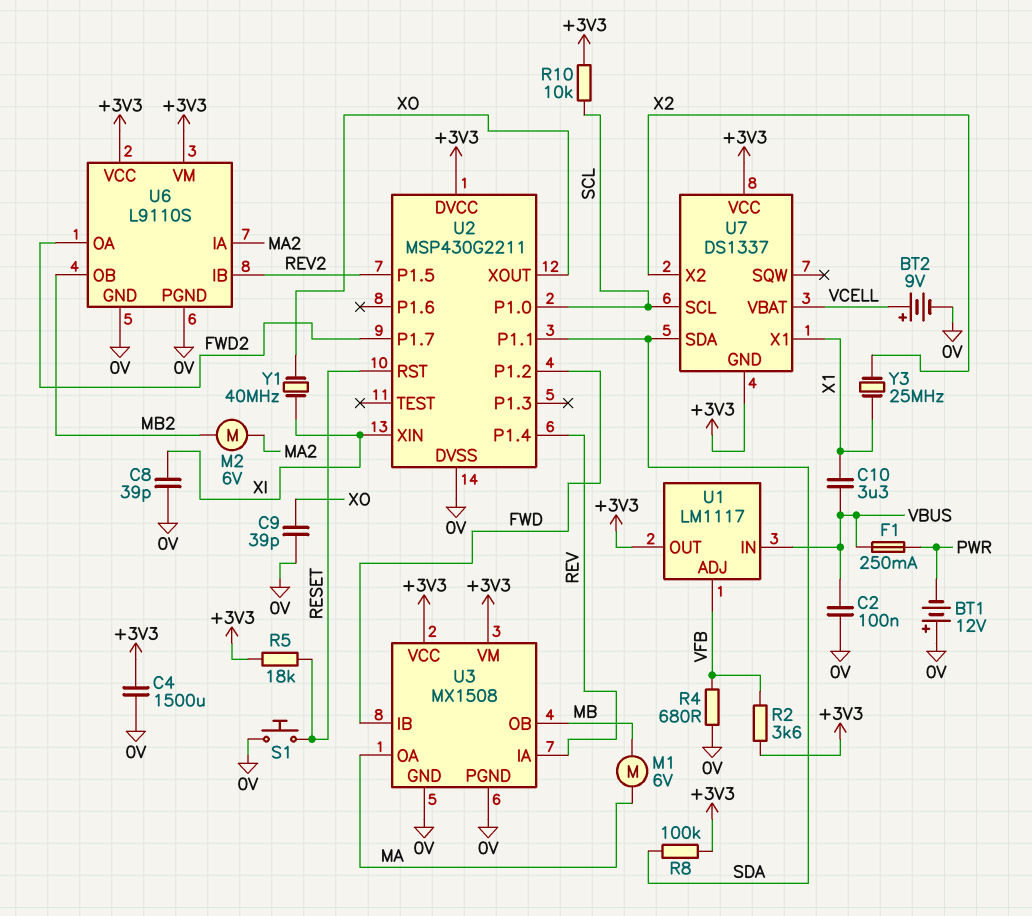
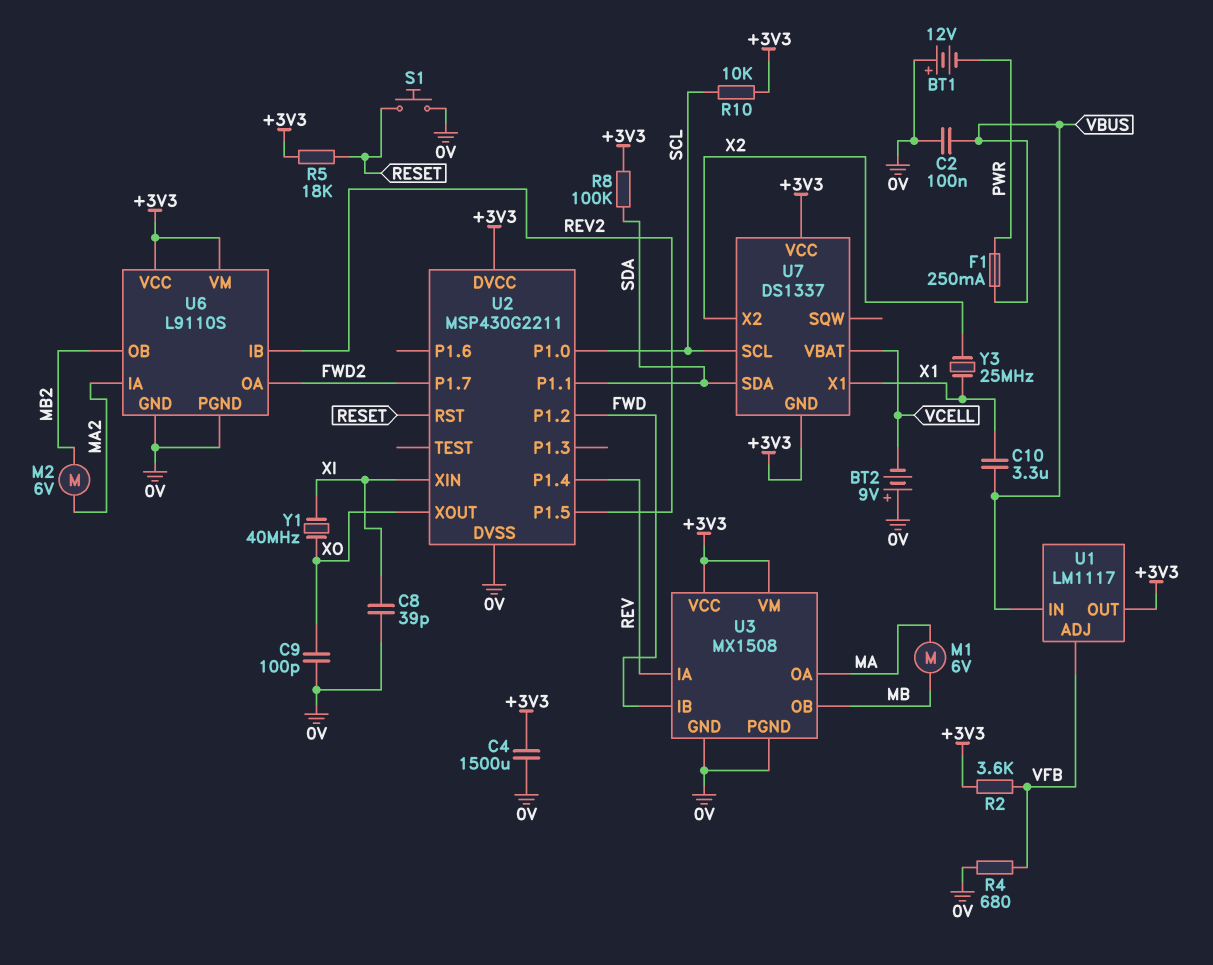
BT2: 9V (plus VCELL, minus 0V) -> 9V (plus 0V, minus VCELL)
C9: 39pF (0V, XO) -> 100pF (0V, XO)

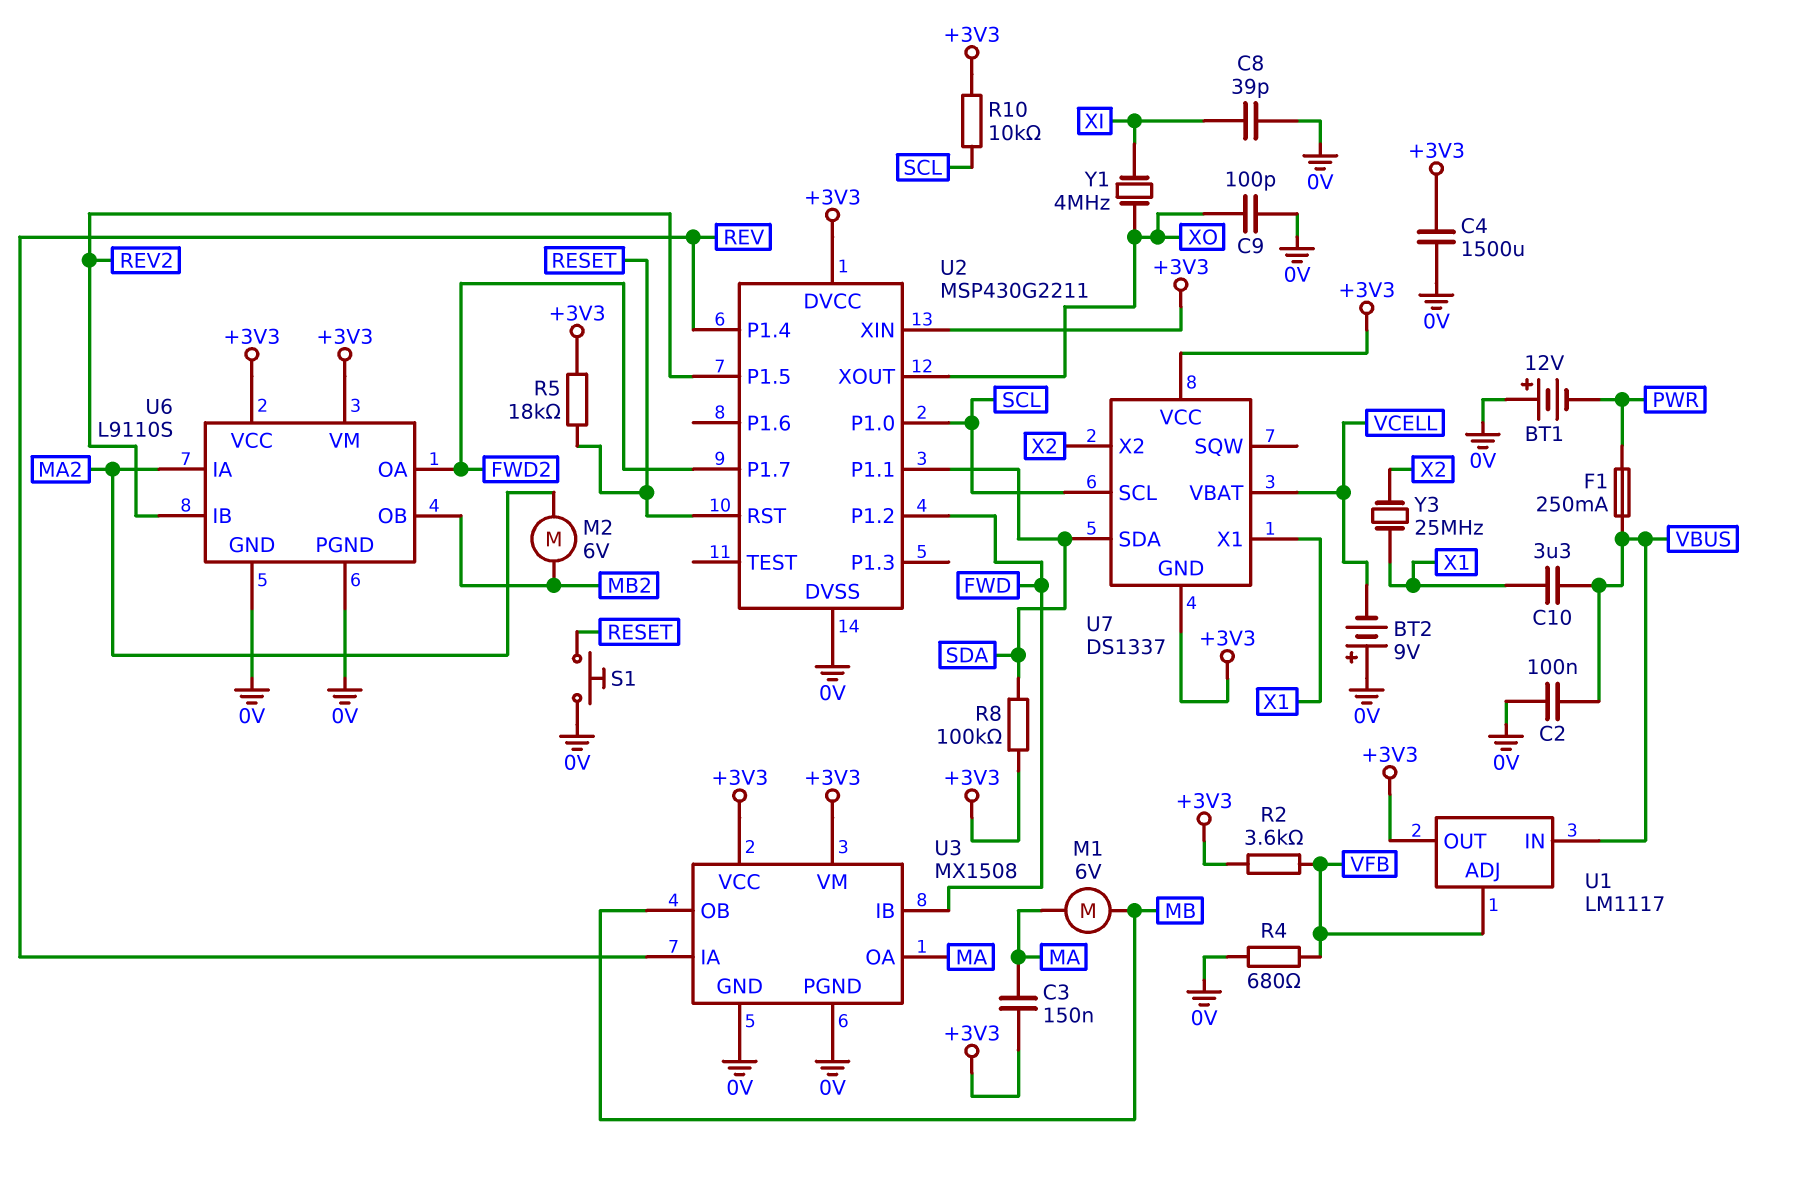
C3: none -> 150nF (+3V3, MA)
U2 pin XIN: XI -> +3V3
Y1: 40MHz (XI, XO) -> 4MHz (XI, XO)

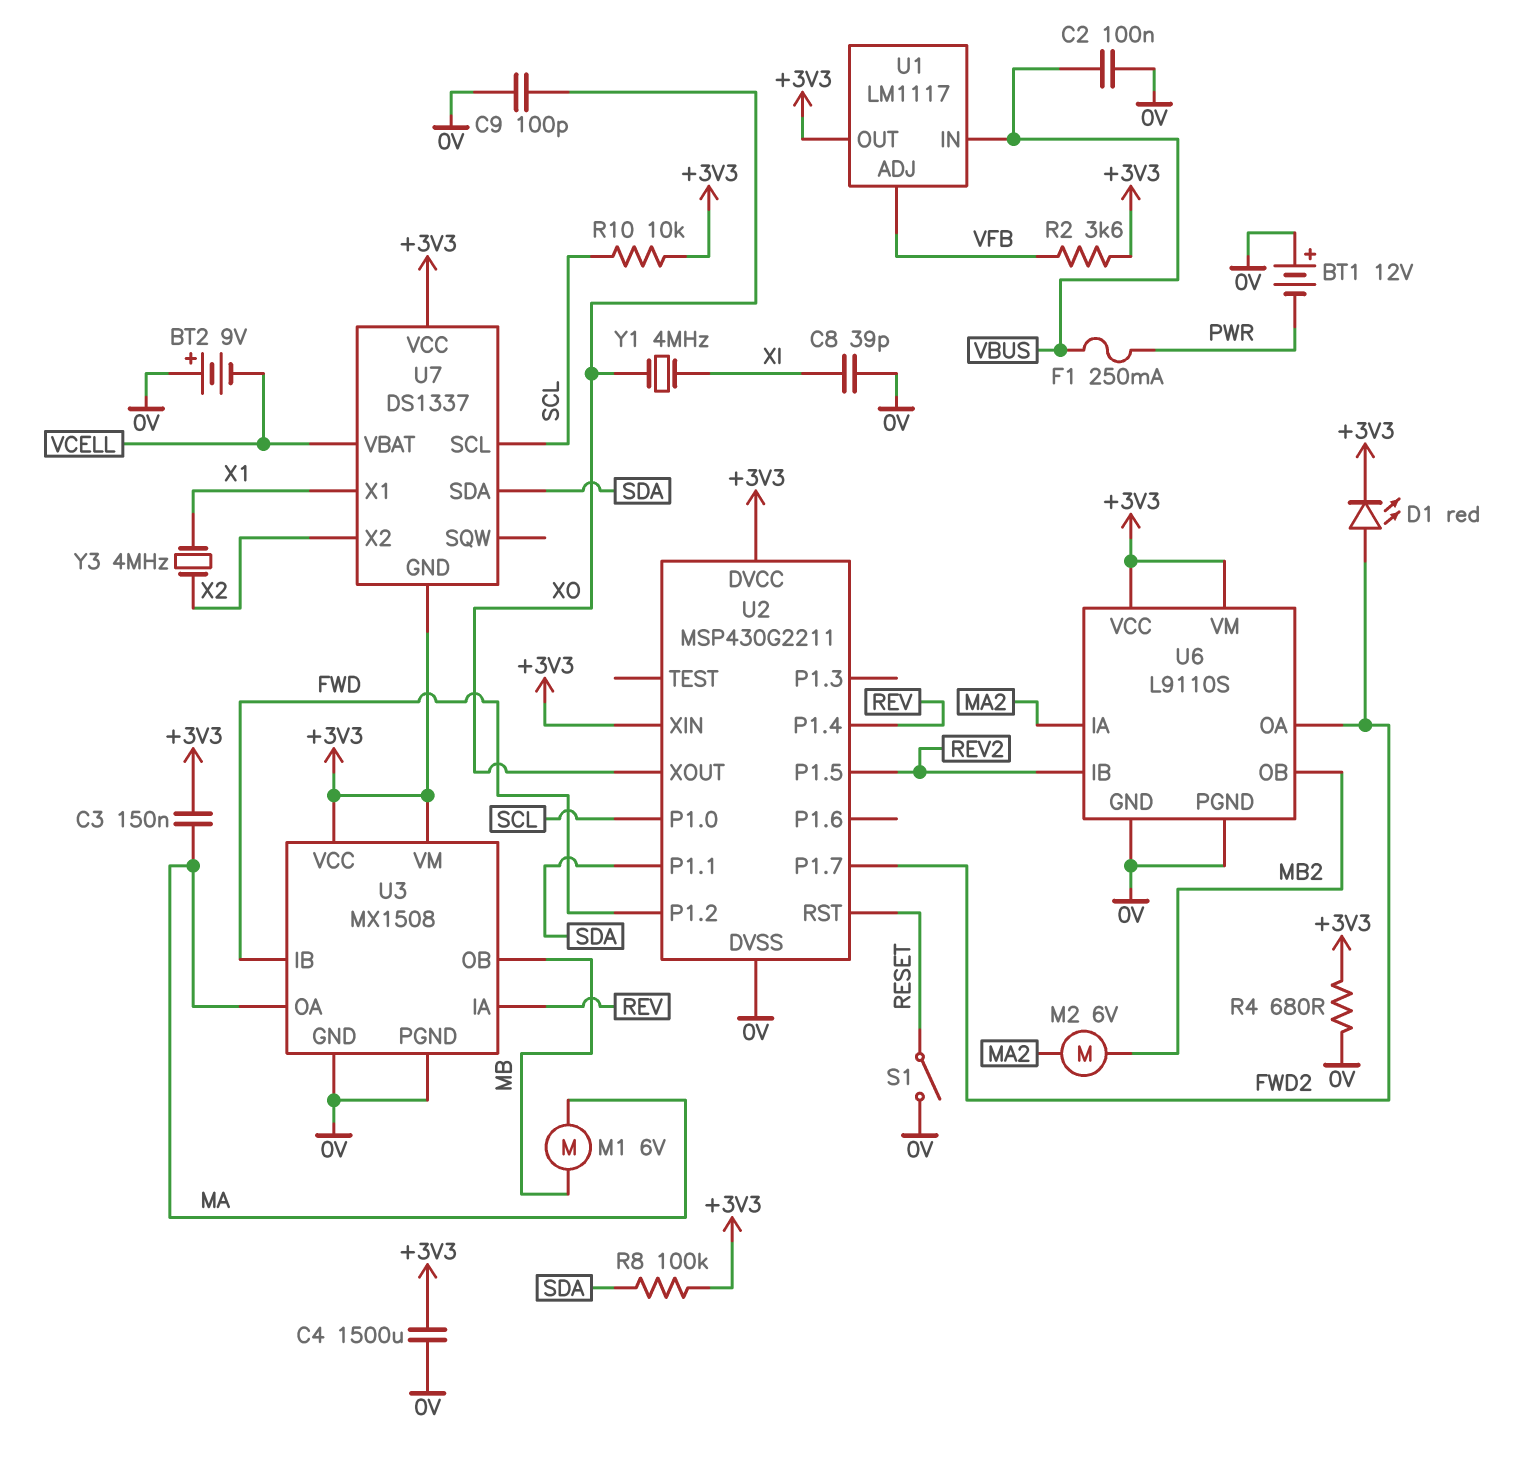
C10: 3.3uF (VBUS, X1) -> none
D1: none -> LED red (A FWD2, K +3V3)
R4: 680 (0V, VFB) -> 680 (+3V3, 0V)
R5: 18k (+3V3, RESET) -> none
S1: button (0V, RESET) -> switch (0V, RESET)
Y3: 25MHz (X1, X2) -> 4MHz (X1, X2)

